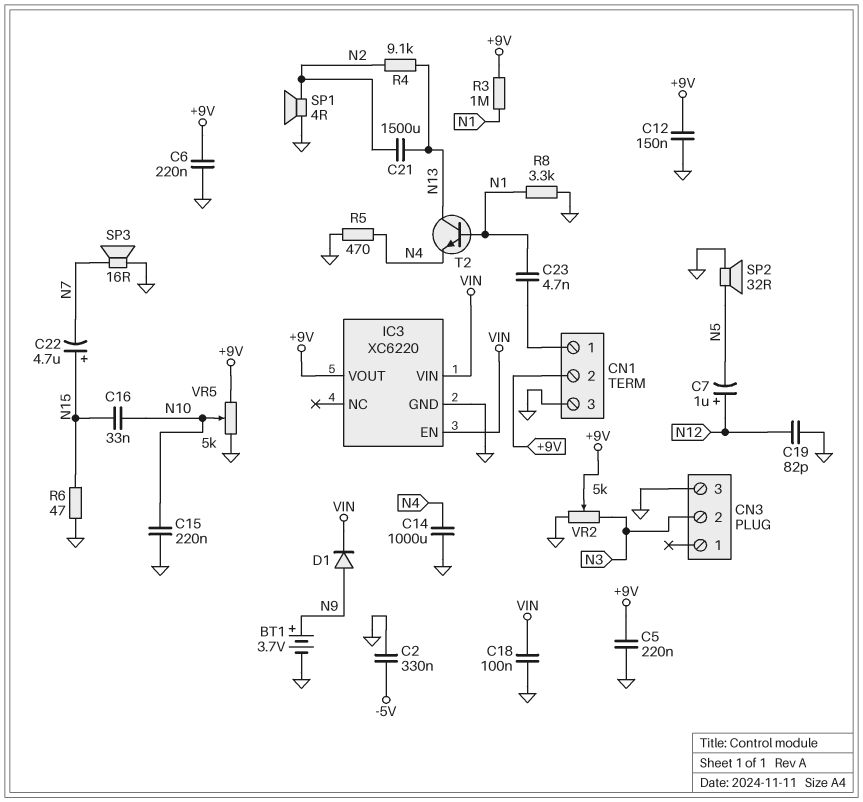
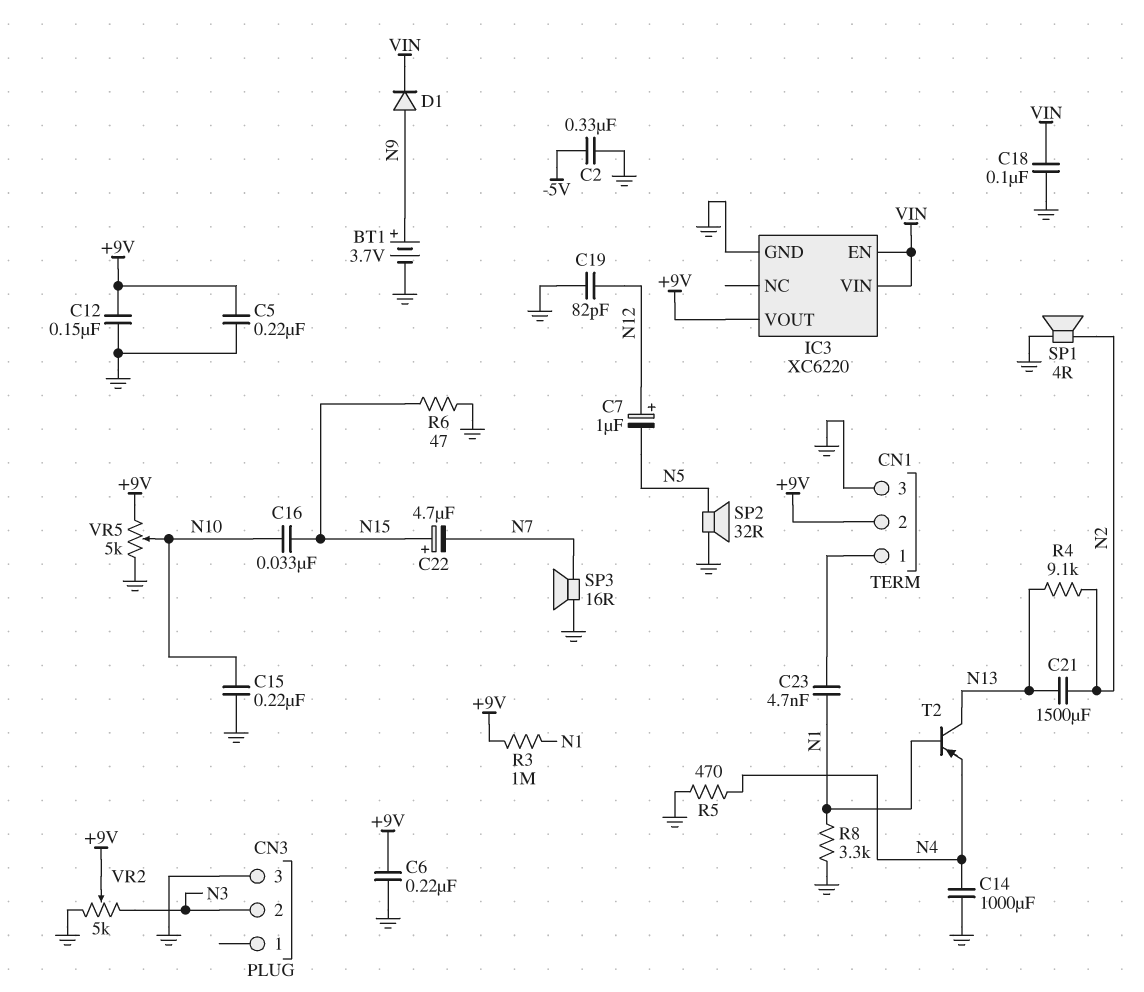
T2: NPN (B N1, C N13, E N4) -> PNP (B N1, C N13, E N4)

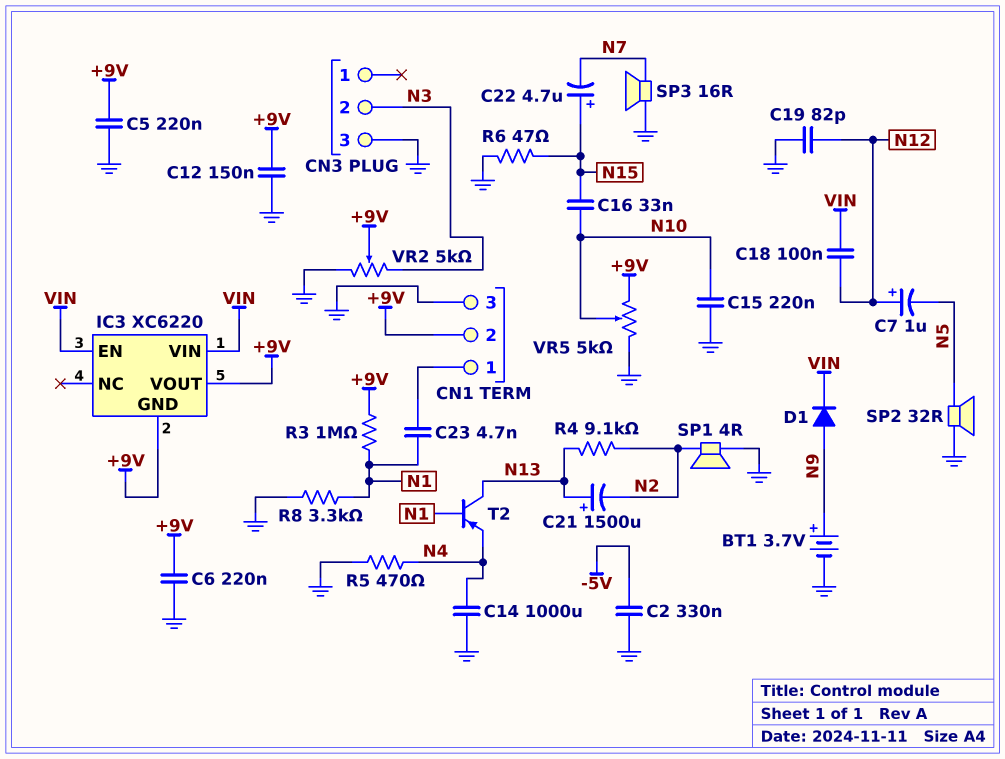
C18: 100nF (GND, VIN) -> 100nF (N12, VIN)
C21: 1500uF (N2, N13) -> 1500uF (plus N13, minus N2)
IC3 pin GND: GND -> +9V

